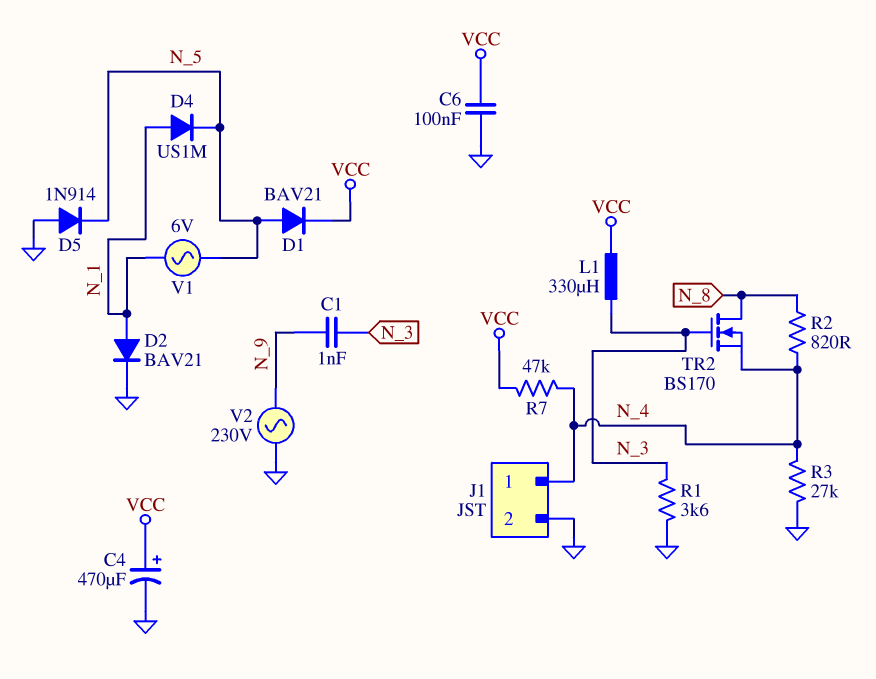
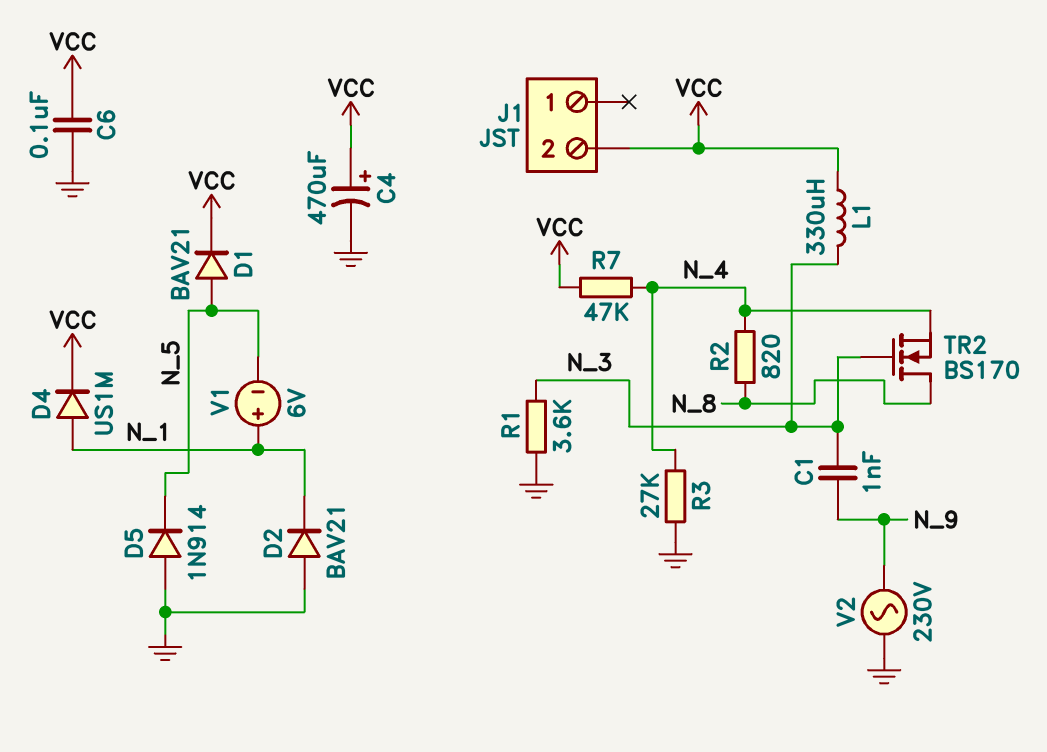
D2: diode BAV21 (A N_1, K GND) -> diode BAV21 (A GND, K N_1)
D4: diode US1M (A N_1, K N_5) -> diode US1M (A N_1, K VCC)
J1 pin 1: N_4 -> none
J1 pin 2: GND -> VCC
V1: AC 6V (N_1, N_5) -> 6V (plus N_1, minus N_5)

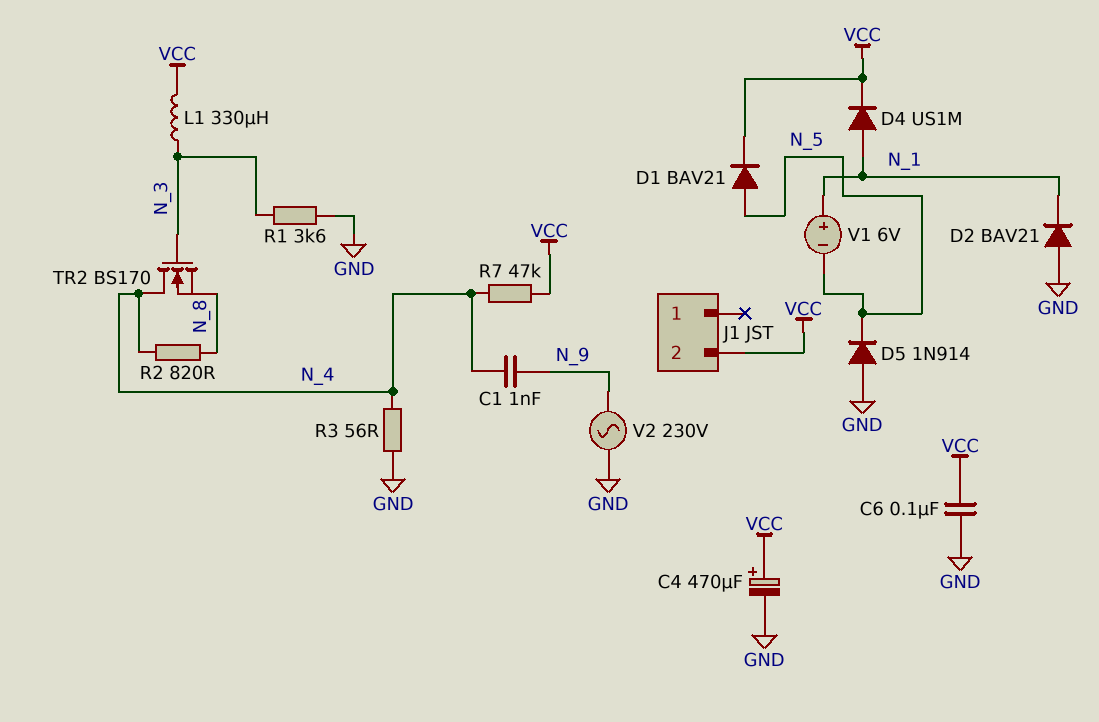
C1: 1nF (N_3, N_9) -> 1nF (N_4, N_9)
R3: 27k (GND, N_4) -> 56 (GND, N_4)
TR2: NMOS BS170 (G N_3, D N_8, S N_4) -> NMOS BS170 (G N_3, D N_4, S N_8)

